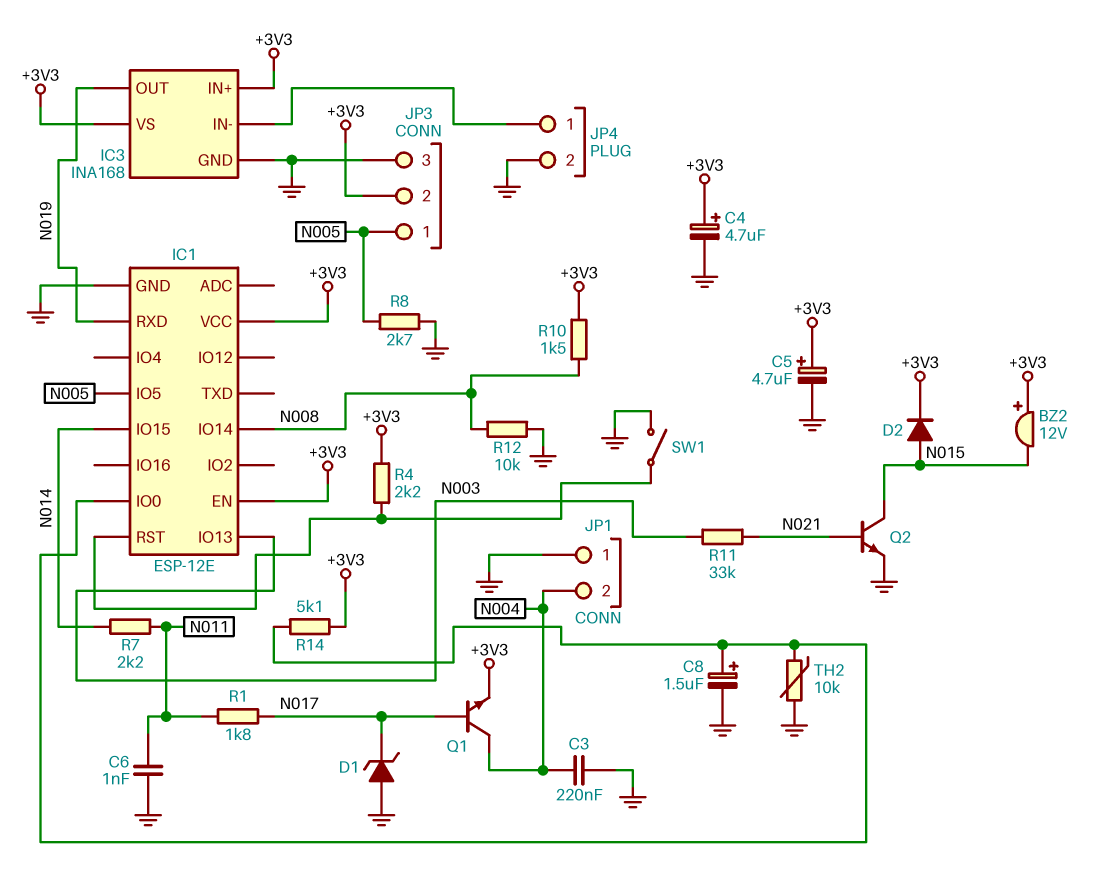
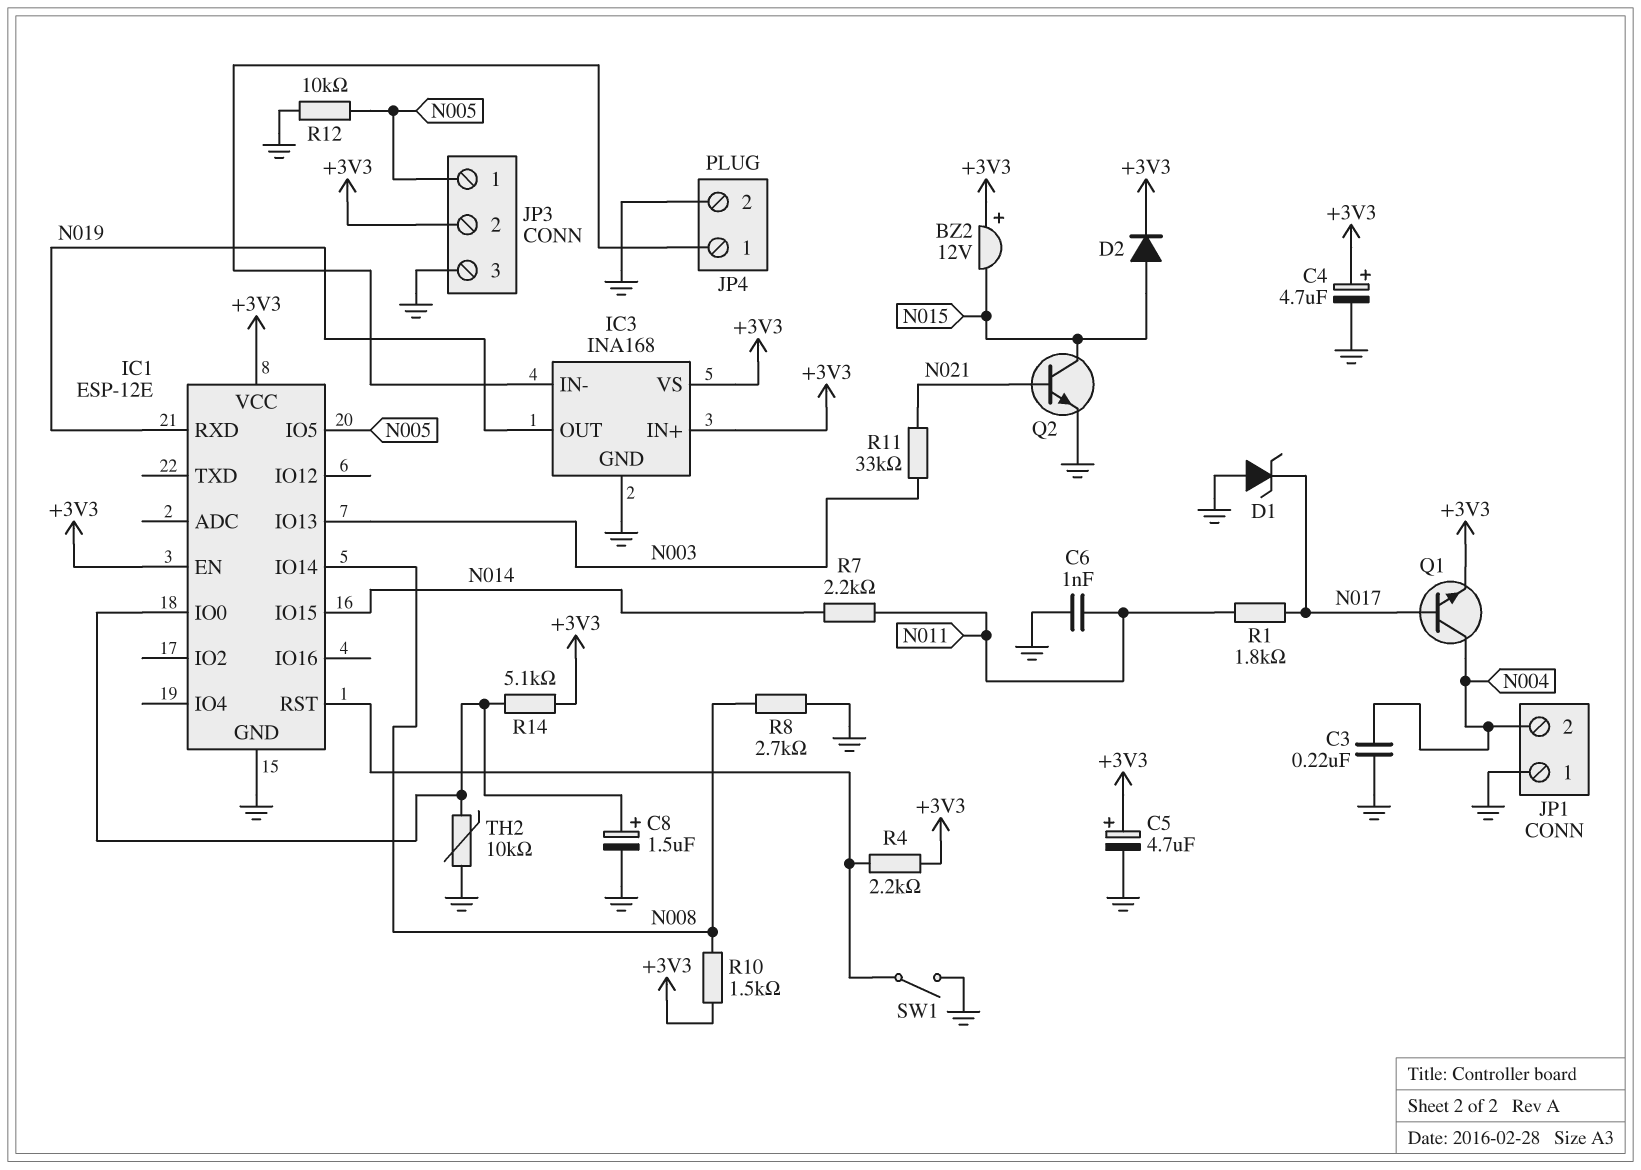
R8: 2.7k (GND, N005) -> 2.7k (GND, N008)
R12: 10k (GND, N008) -> 10k (GND, N005)

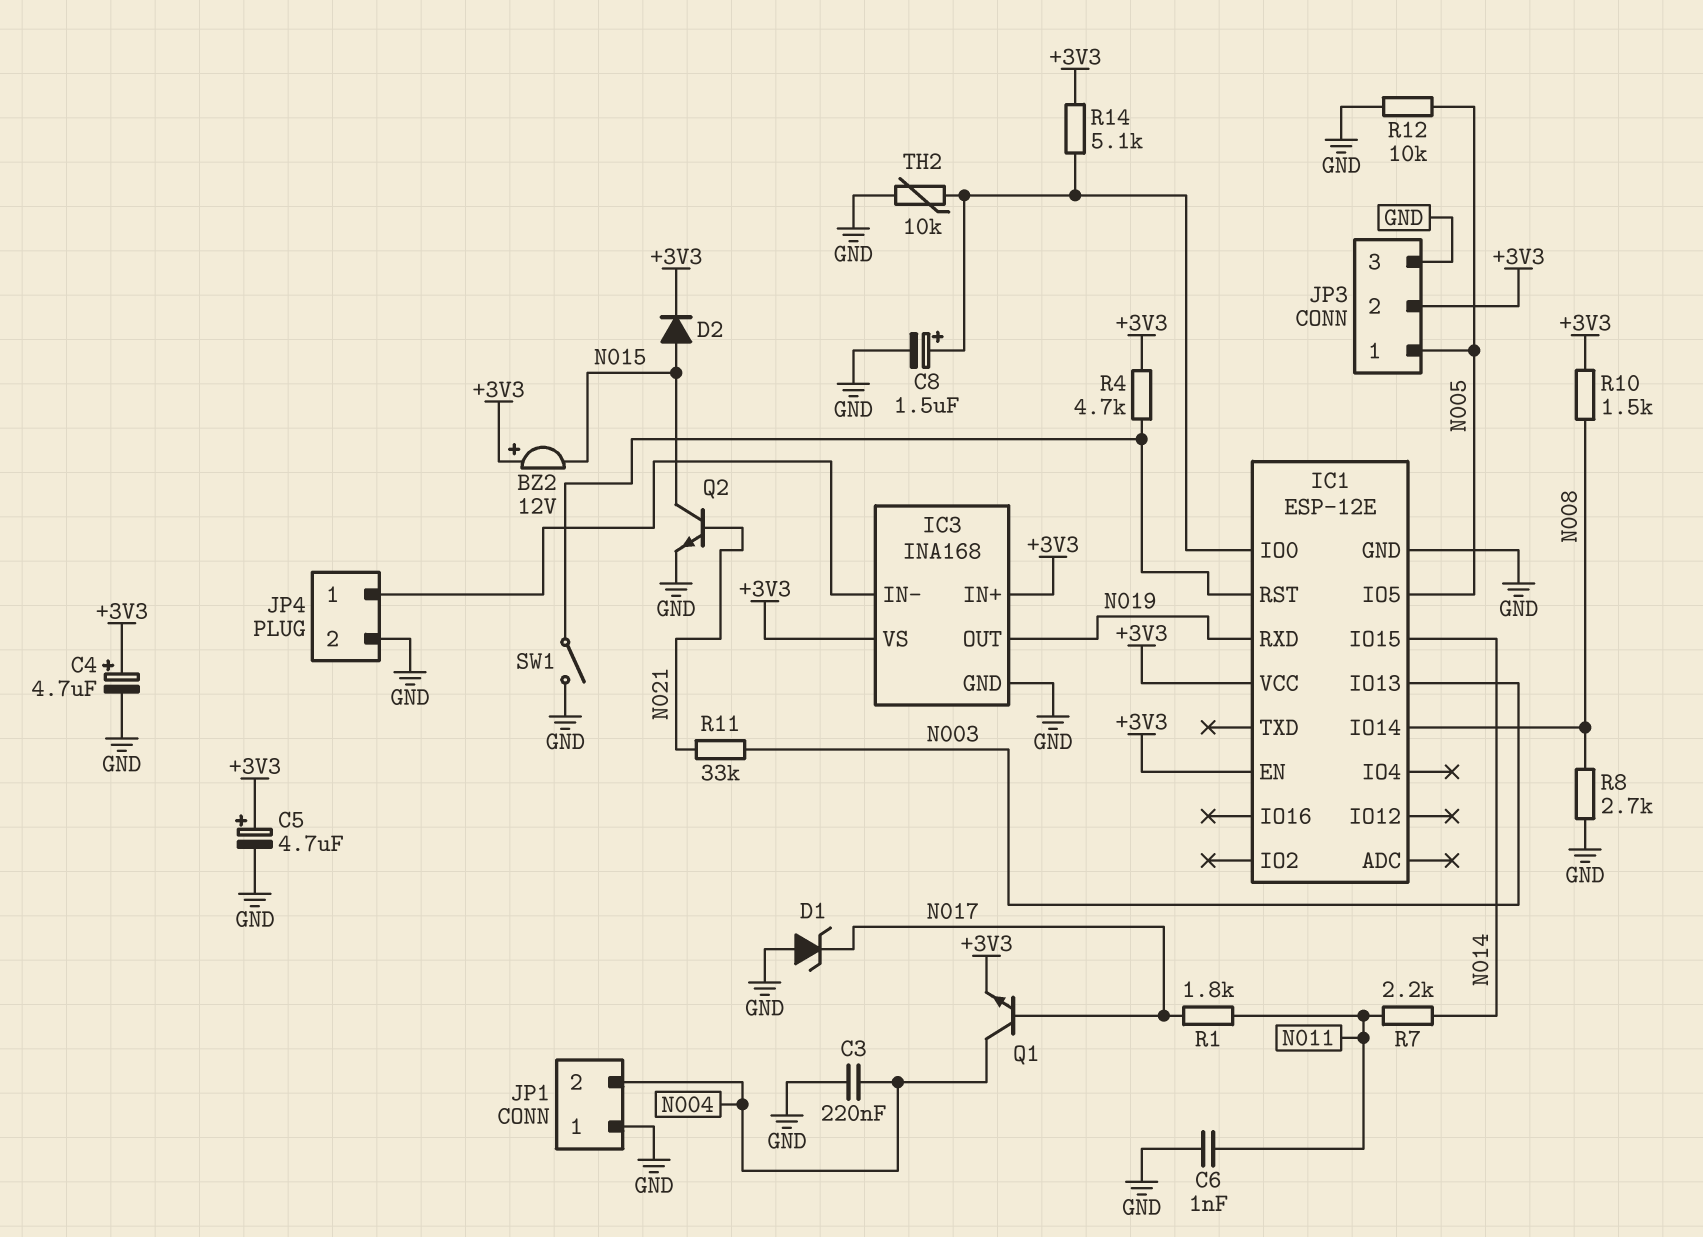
R4: 2.2k (+3V3, IC1/RST) -> 4.7k (+3V3, IC1/RST)

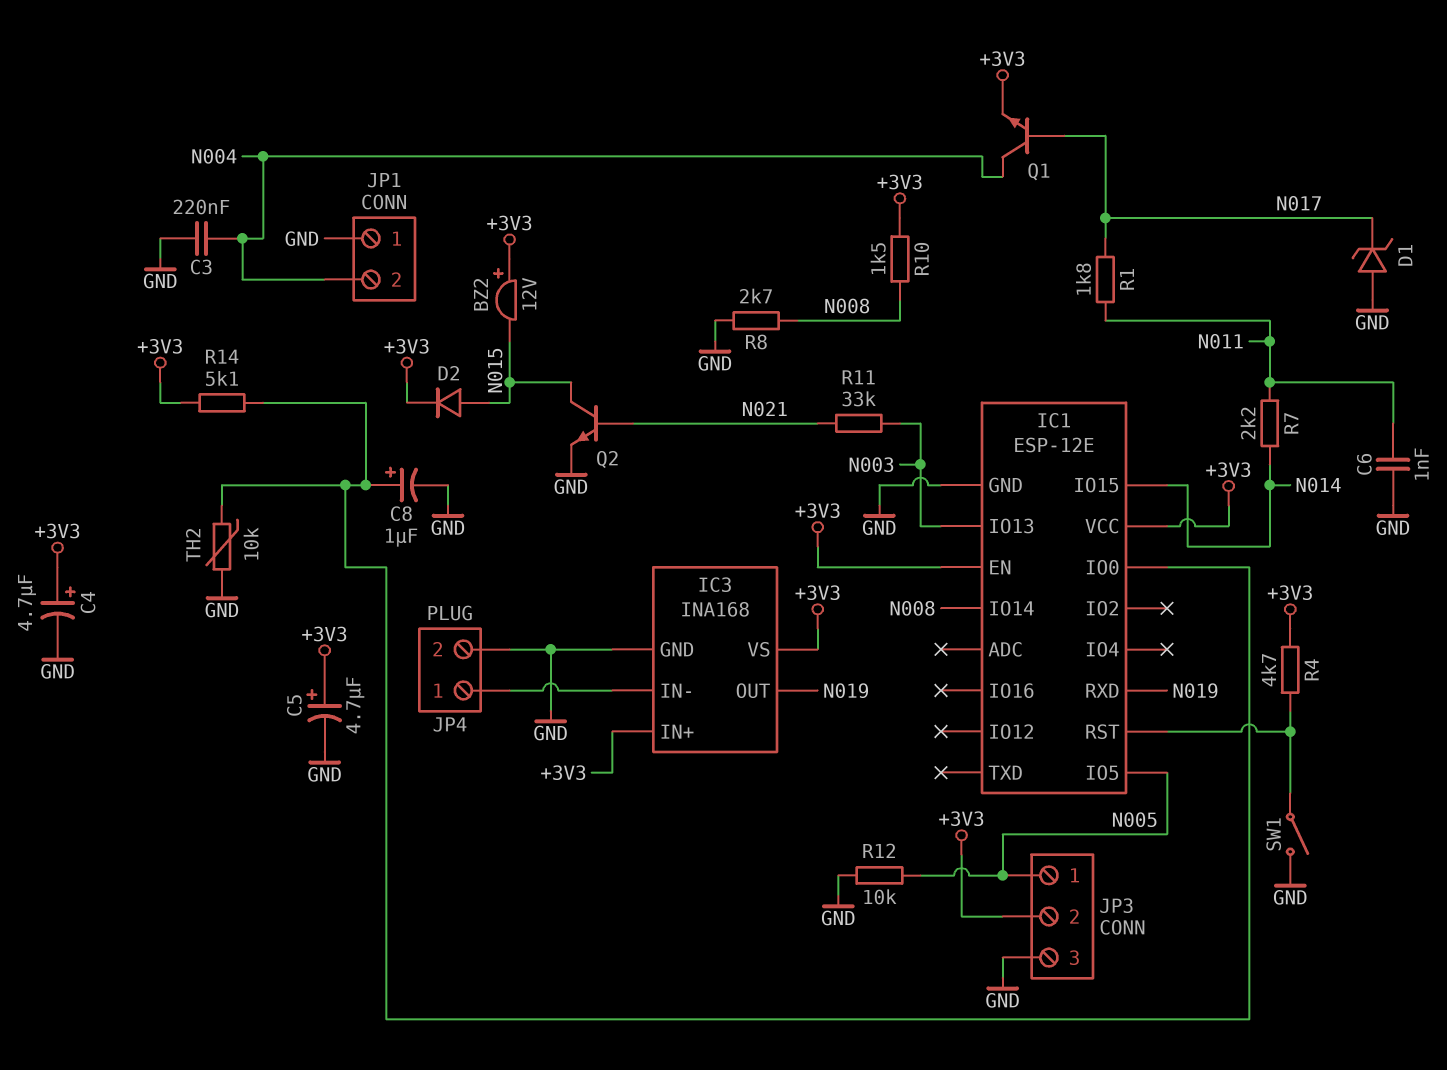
C8: 1.5uF (plus IC1/IO0, minus GND) -> 1uF (plus IC1/IO0, minus GND)

